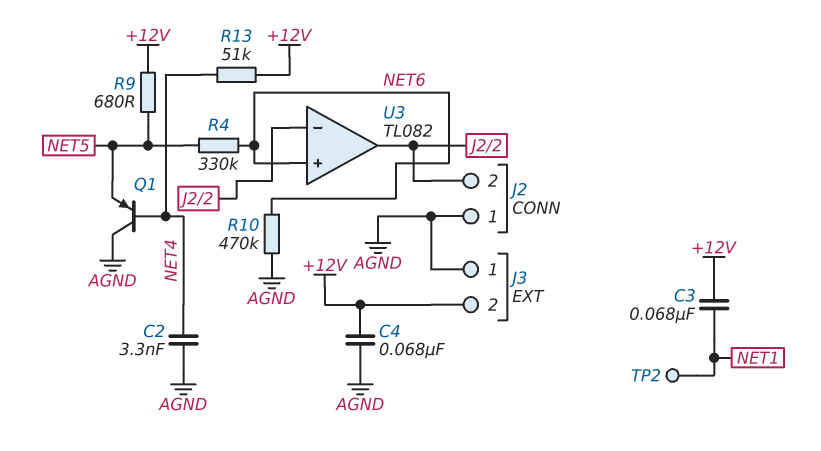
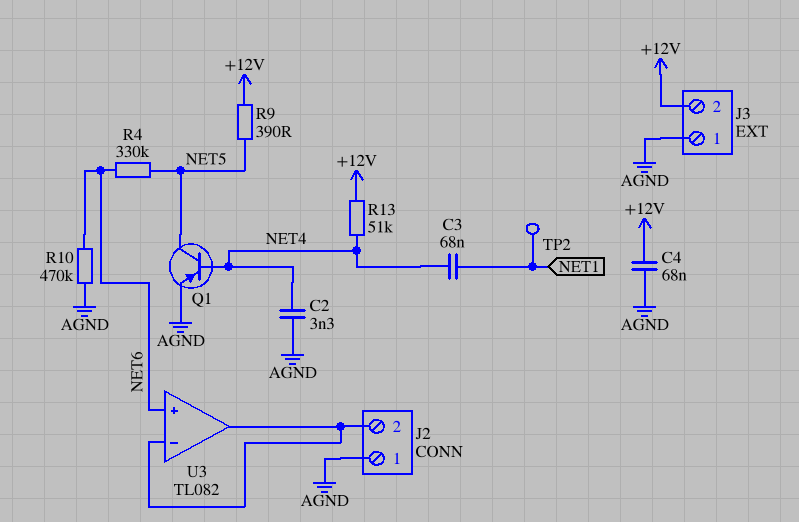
C3: 68nF (+12V, NET1) -> 68nF (NET1, NET4)
Q1: PNP (B NET4, C AGND, E NET5) -> PNP (B NET4, C NET5, E AGND)
R9: 680 (+12V, NET5) -> 390 (+12V, NET5)

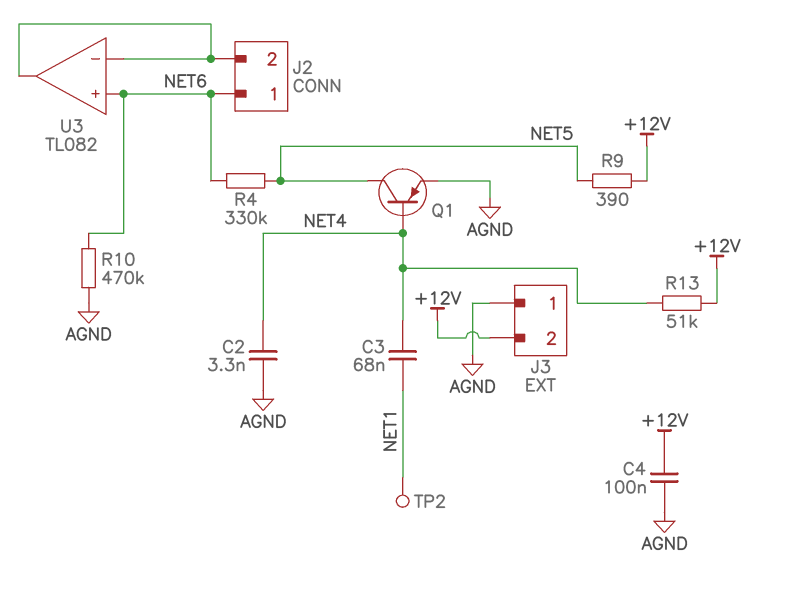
C4: 68nF (+12V, AGND) -> 100nF (+12V, AGND)
J2 pin 1: AGND -> NET6

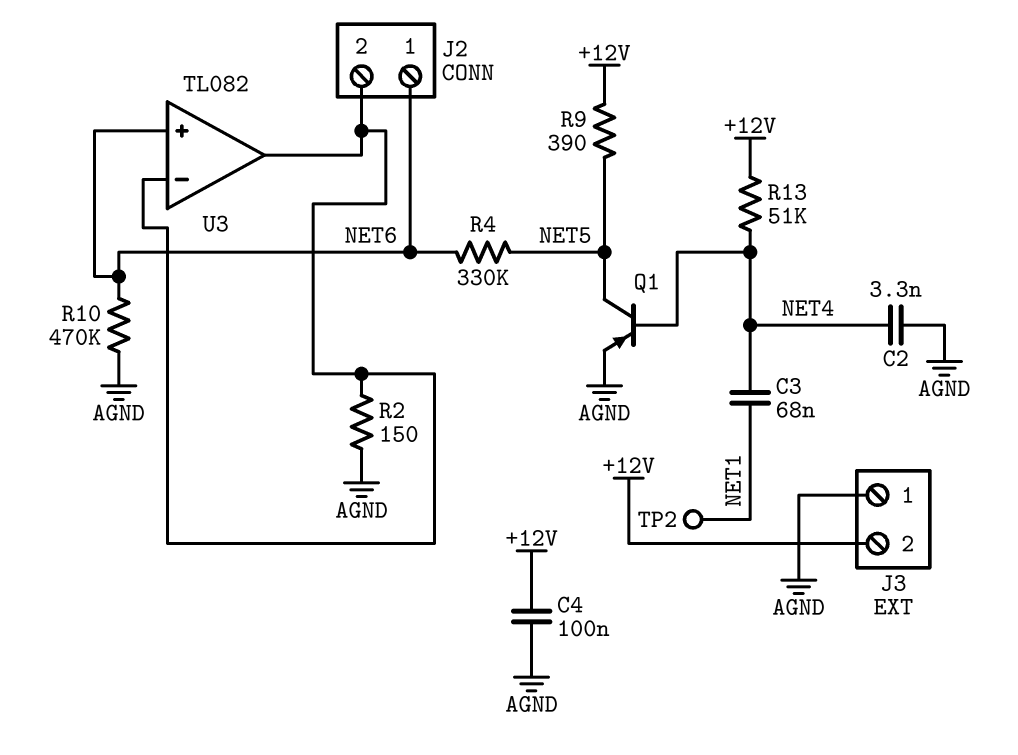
R2: none -> 150 (AGND, J2/2)

